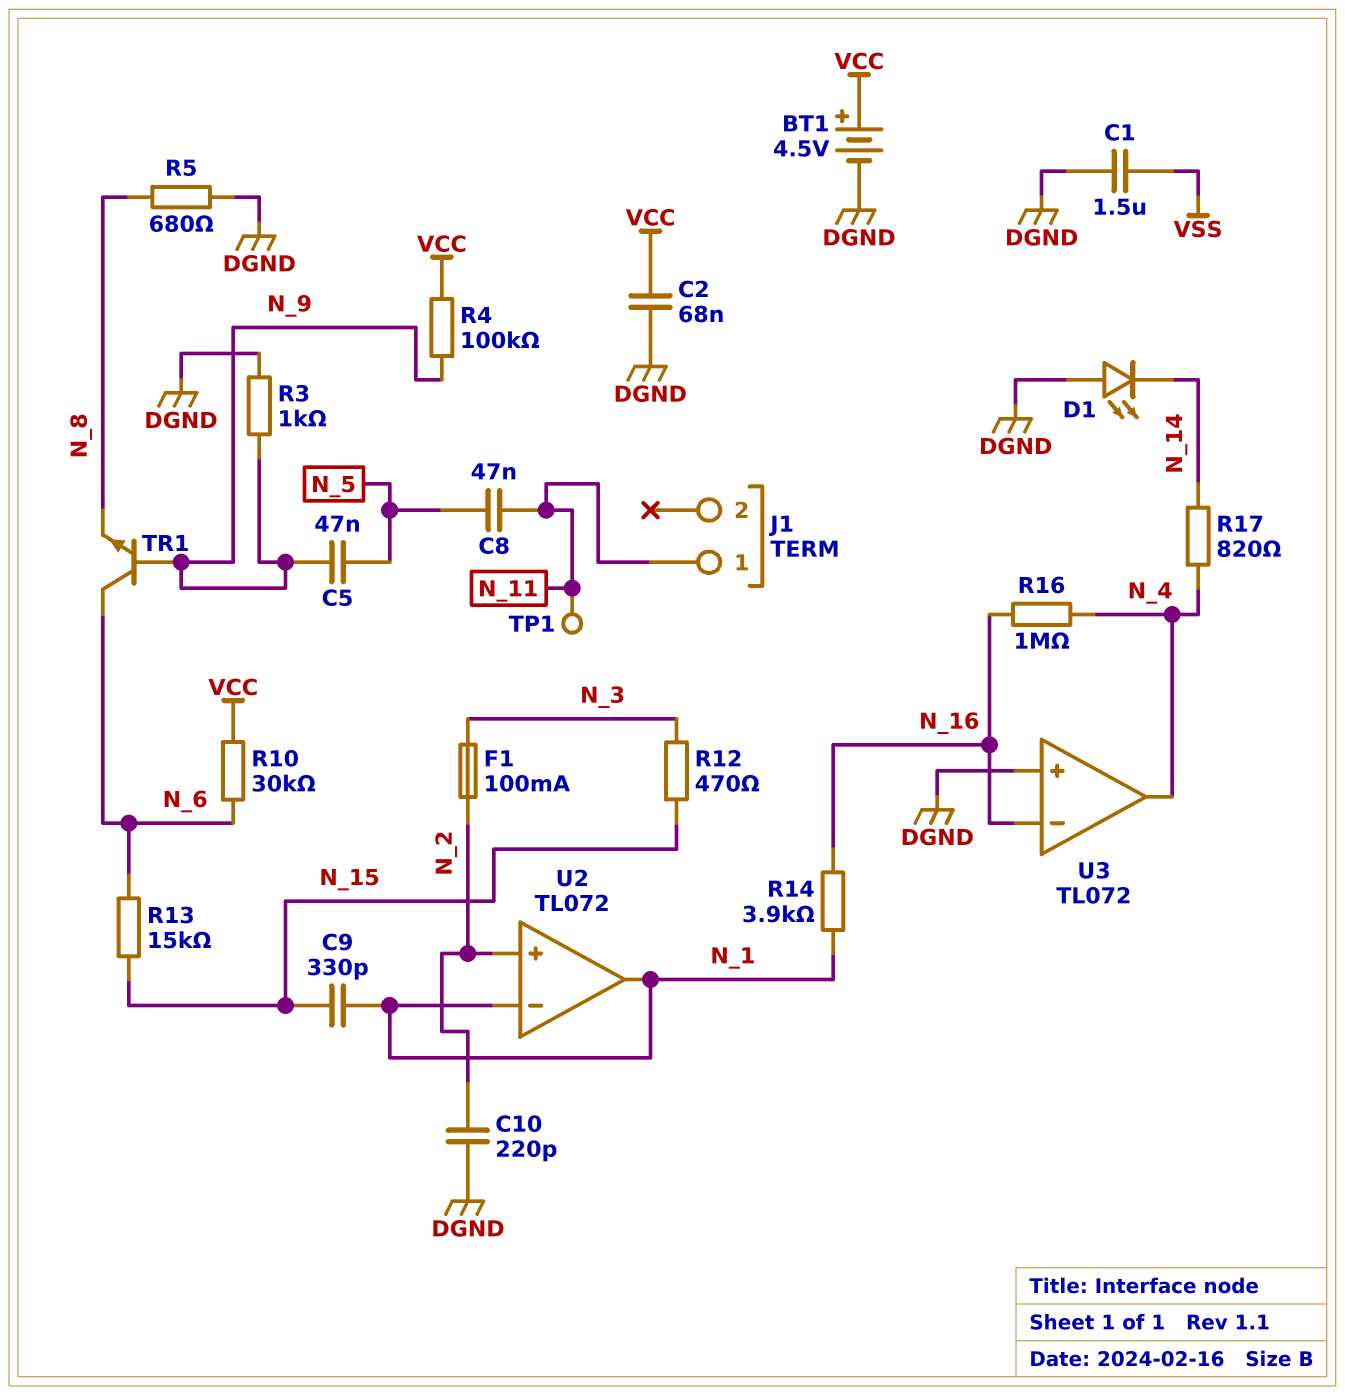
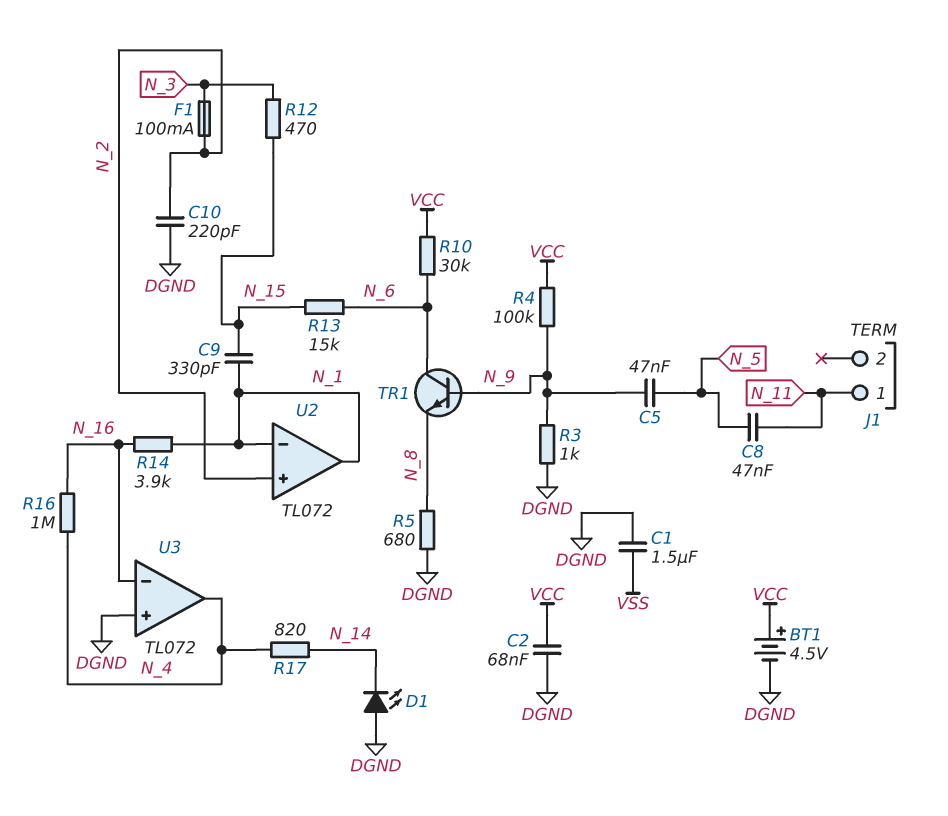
TP1: test point (N_11) -> none

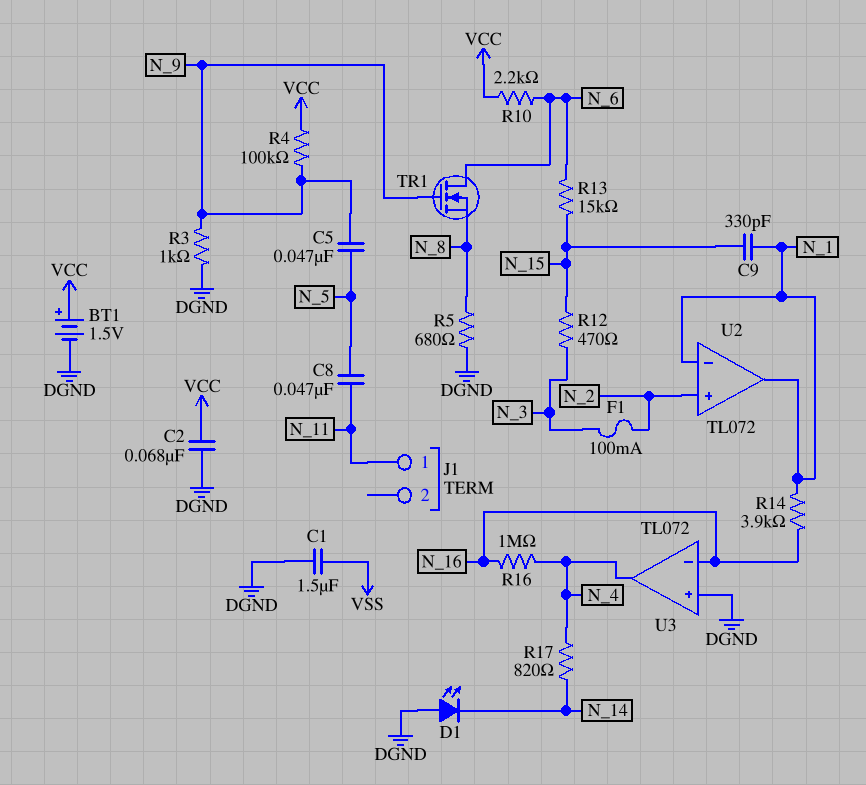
BT1: 4.5V (plus VCC, minus DGND) -> 1.5V (plus VCC, minus DGND)
C10: 220pF (DGND, N_2) -> none
R10: 30k (N_6, VCC) -> 2.2k (N_6, VCC)
TR1: NPN (B N_9, C N_6, E N_8) -> NMOS (G N_9, D N_6, S N_8)

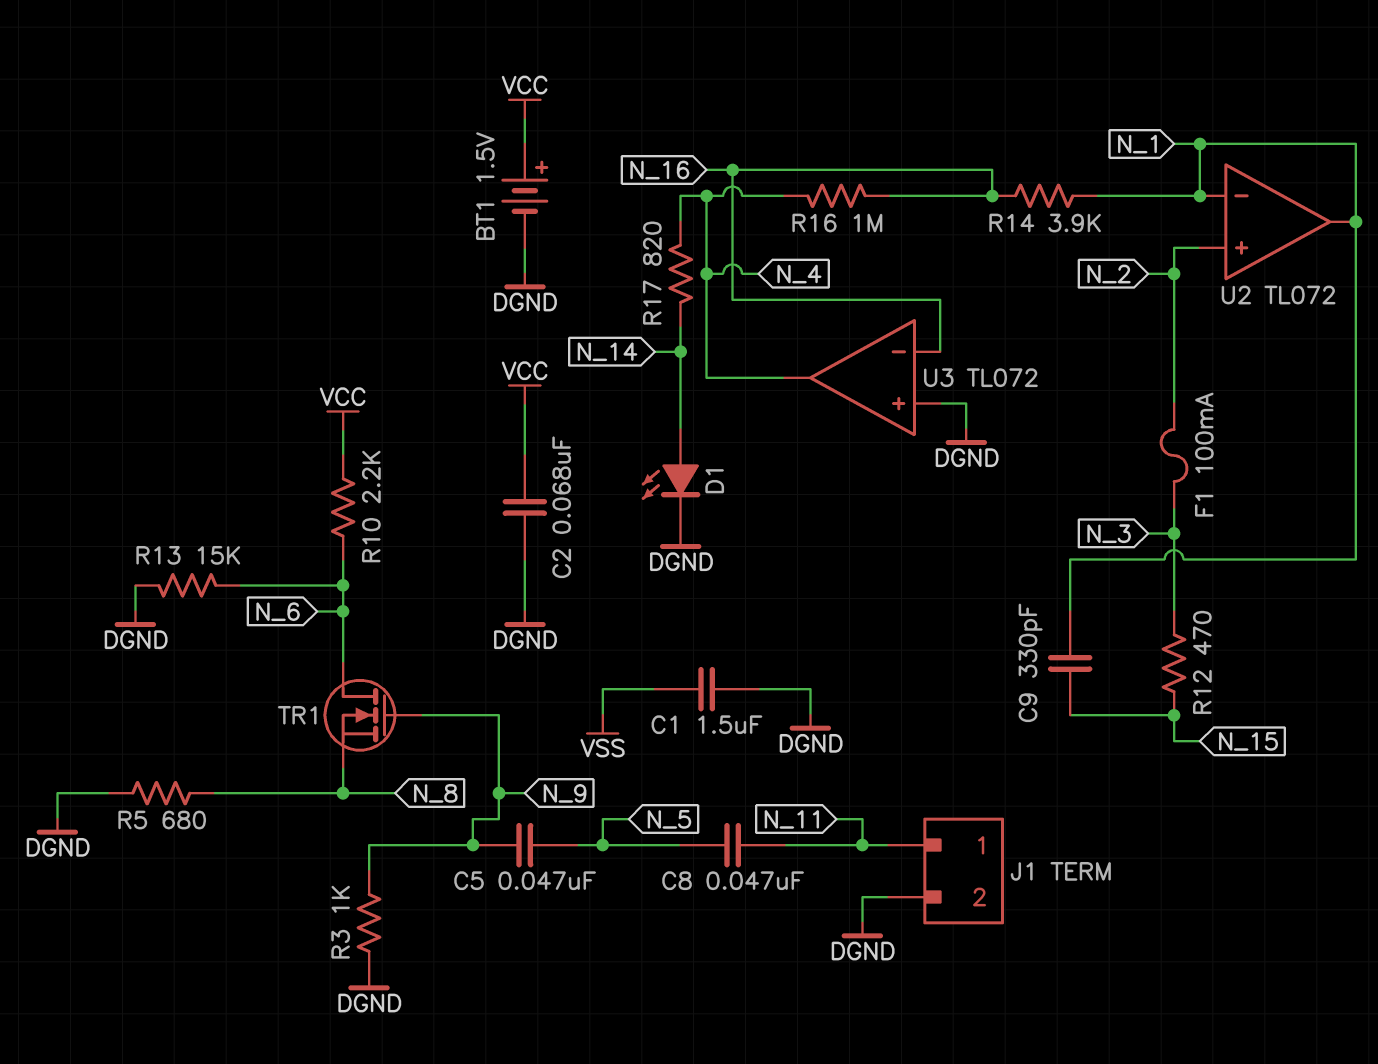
D1: LED (A DGND, K N_14) -> LED (A N_14, K DGND)
J1 pin 2: none -> DGND
R4: 100k (N_9, VCC) -> none
R13: 15k (N_6, N_15) -> 15k (DGND, N_6)

